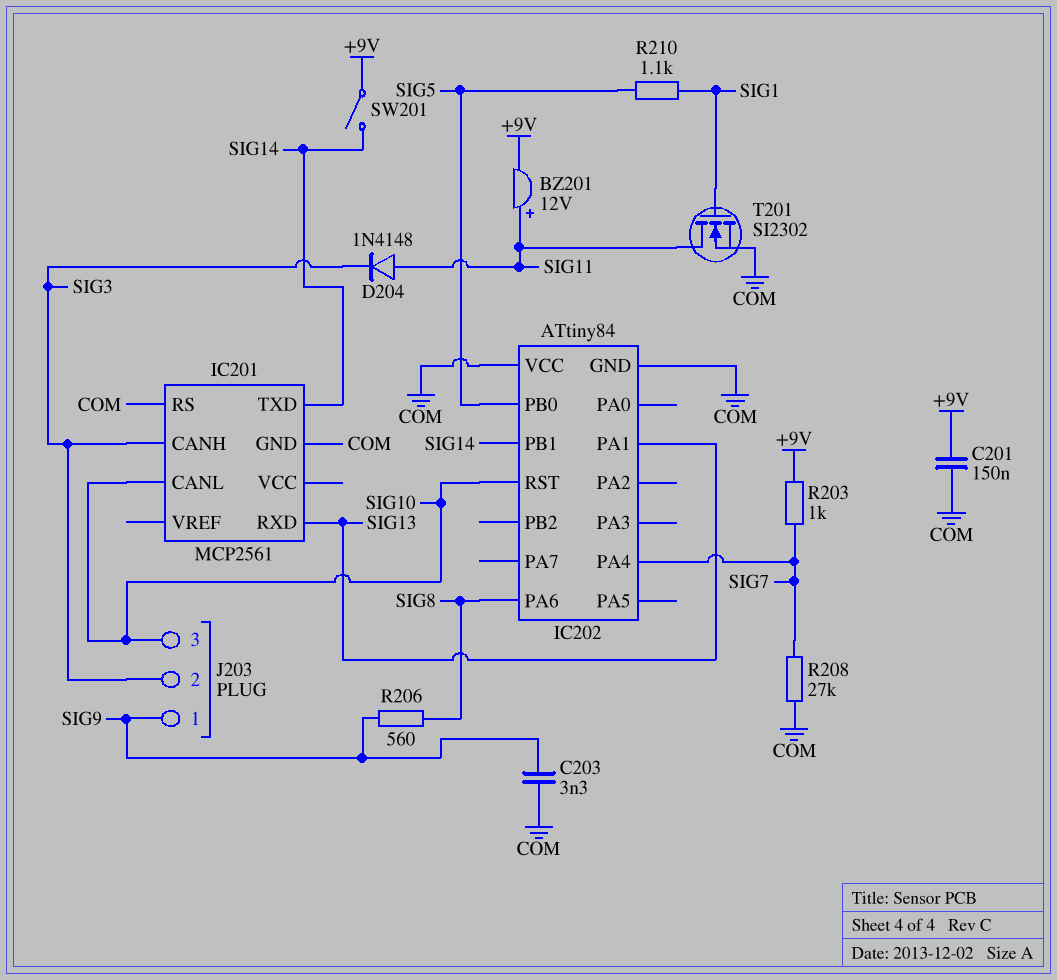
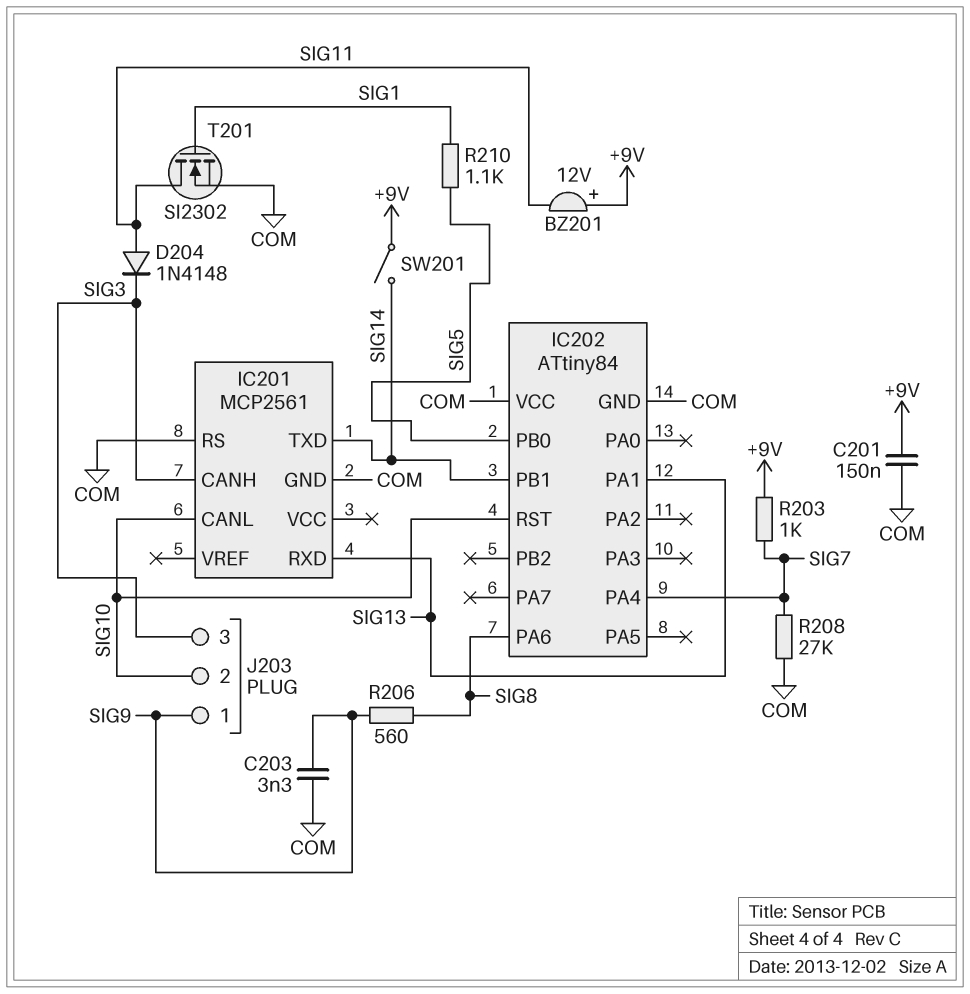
BZ201: buzzer 12V (plus SIG11, minus +9V) -> buzzer 12V (plus +9V, minus SIG11)
J203 pin 2: SIG3 -> SIG10
J203 pin 3: SIG10 -> SIG3

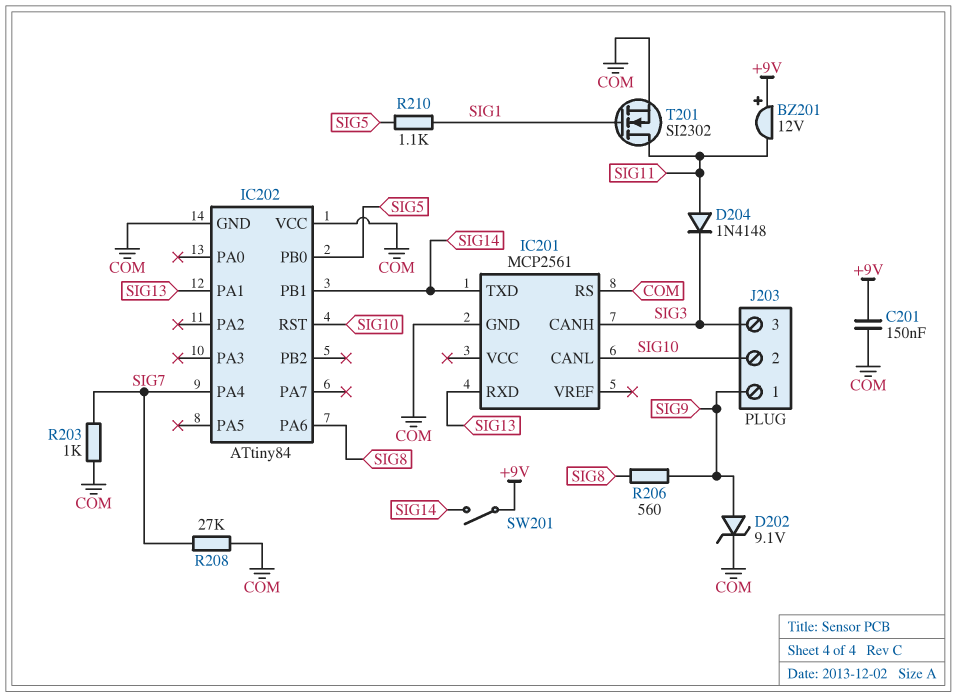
C203: 3.3nF (COM, SIG9) -> none
D202: none -> zener 9.1V (A SIG9, K COM)
R203: 1k (+9V, SIG7) -> 1k (COM, SIG7)

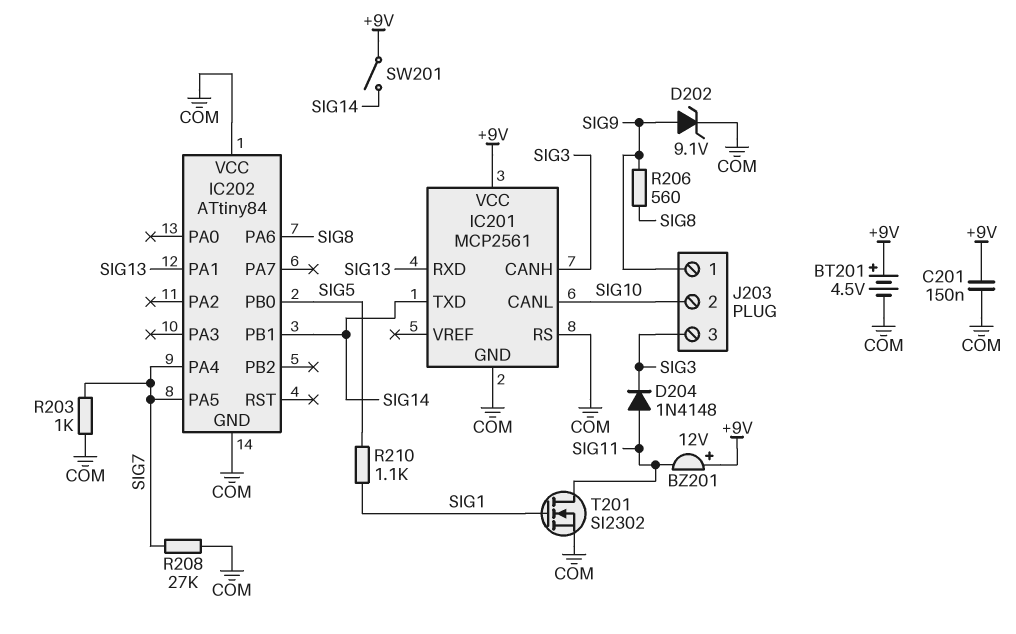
BT201: none -> 4.5V (plus +9V, minus COM)
IC201 pin VCC: none -> +9V
IC202 pin PA5: none -> SIG7
IC202 pin RST: SIG10 -> none

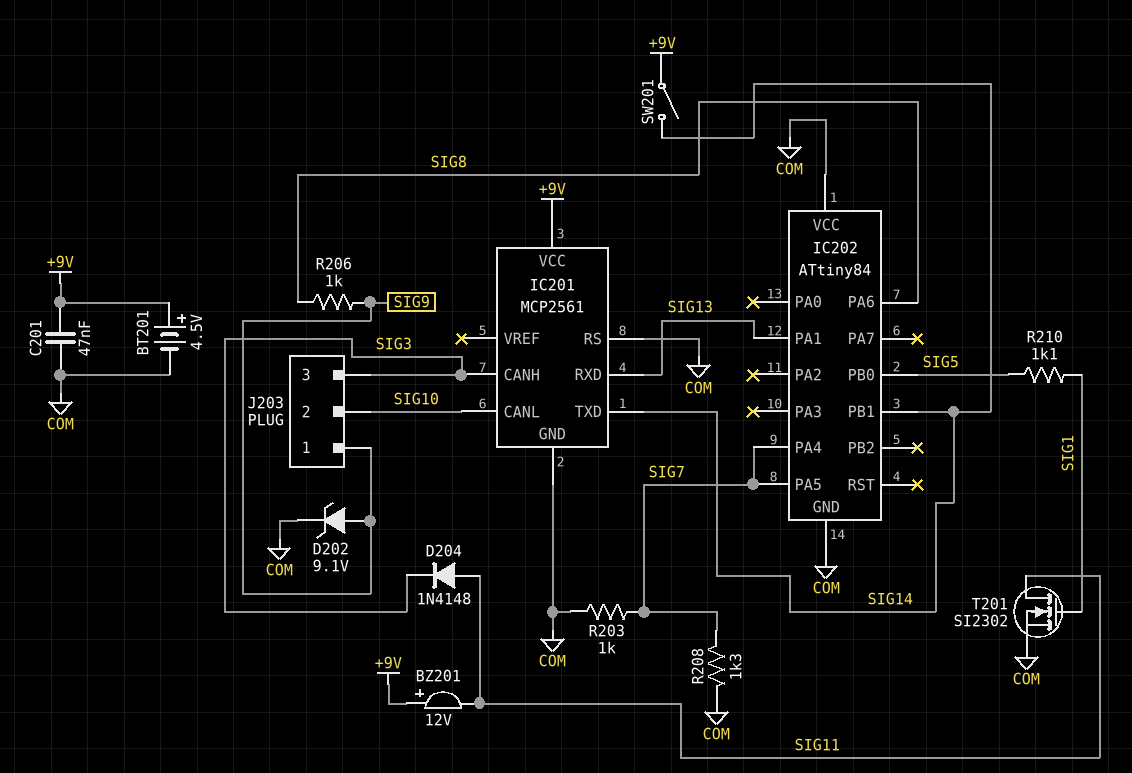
C201: 150nF (+9V, COM) -> 47nF (+9V, COM)
R206: 560 (SIG8, SIG9) -> 1k (SIG8, SIG9)
R208: 27k (COM, SIG7) -> 1.3k (COM, SIG7)

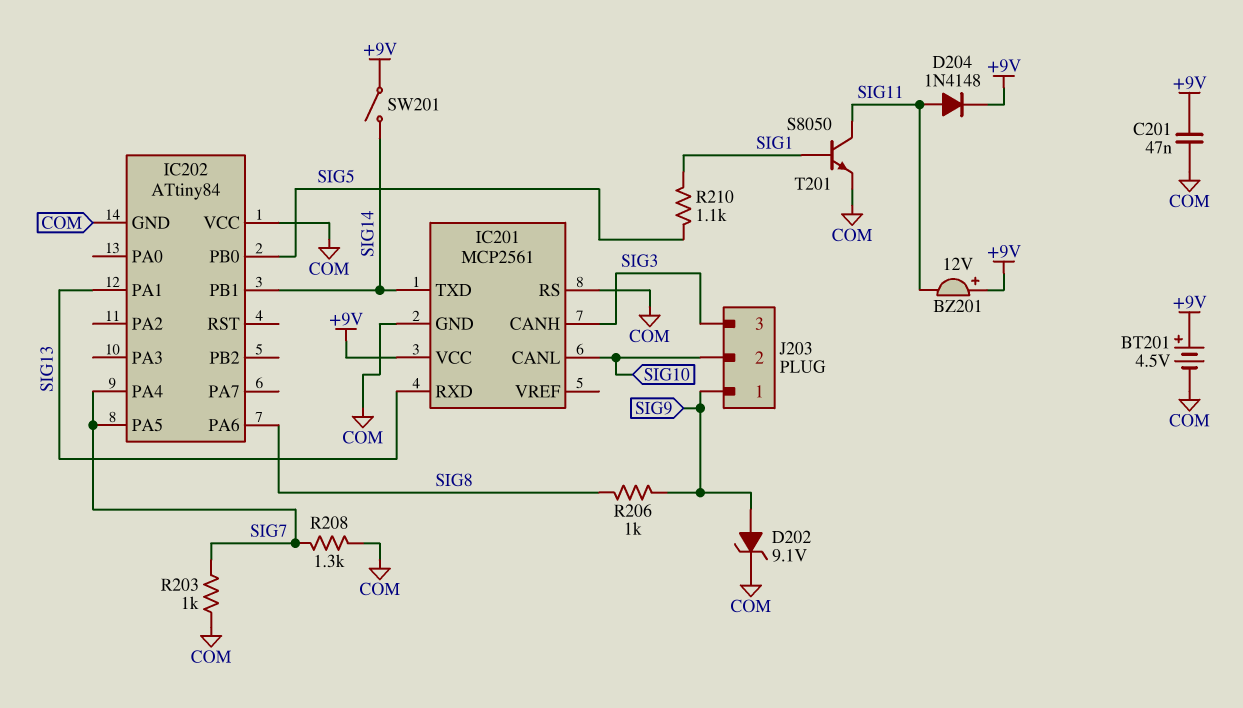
D204: diode 1N4148 (A SIG11, K SIG3) -> diode 1N4148 (A SIG11, K +9V)
T201: NMOS SI2302 (G SIG1, D SIG11, S COM) -> NPN S8050 (B SIG1, C SIG11, E COM)

